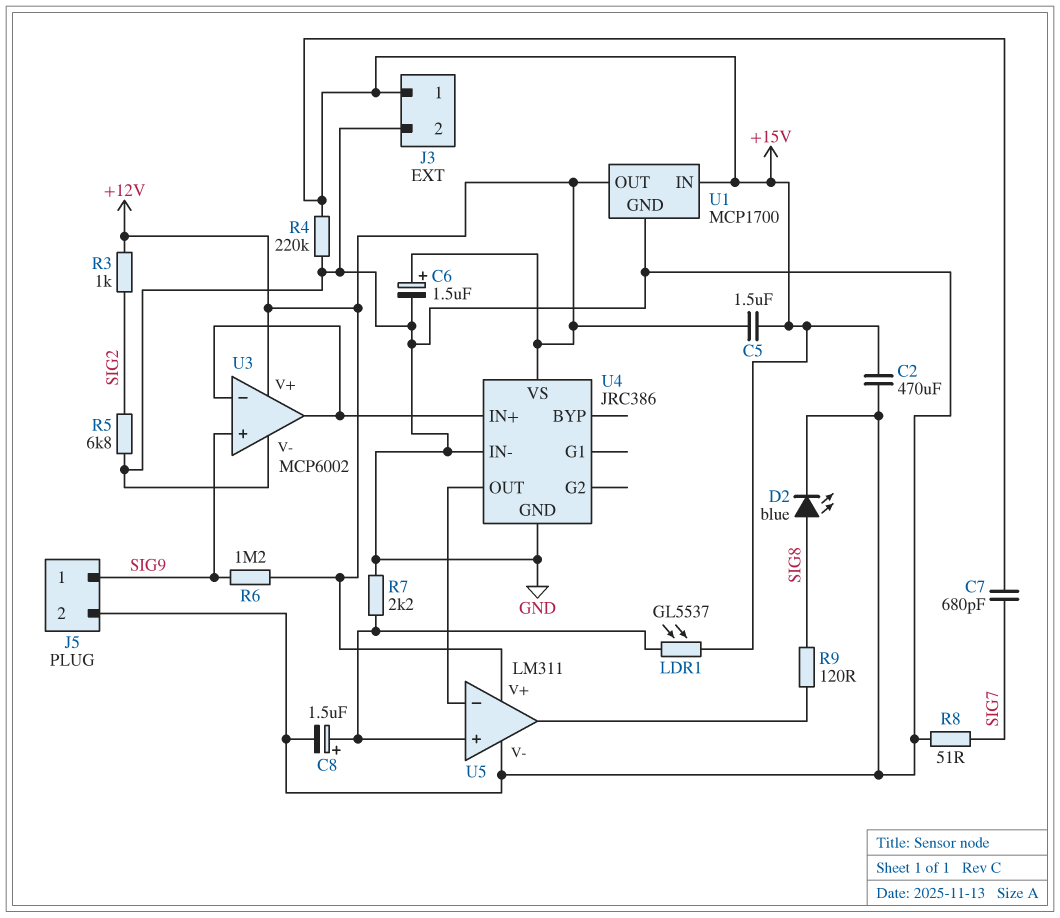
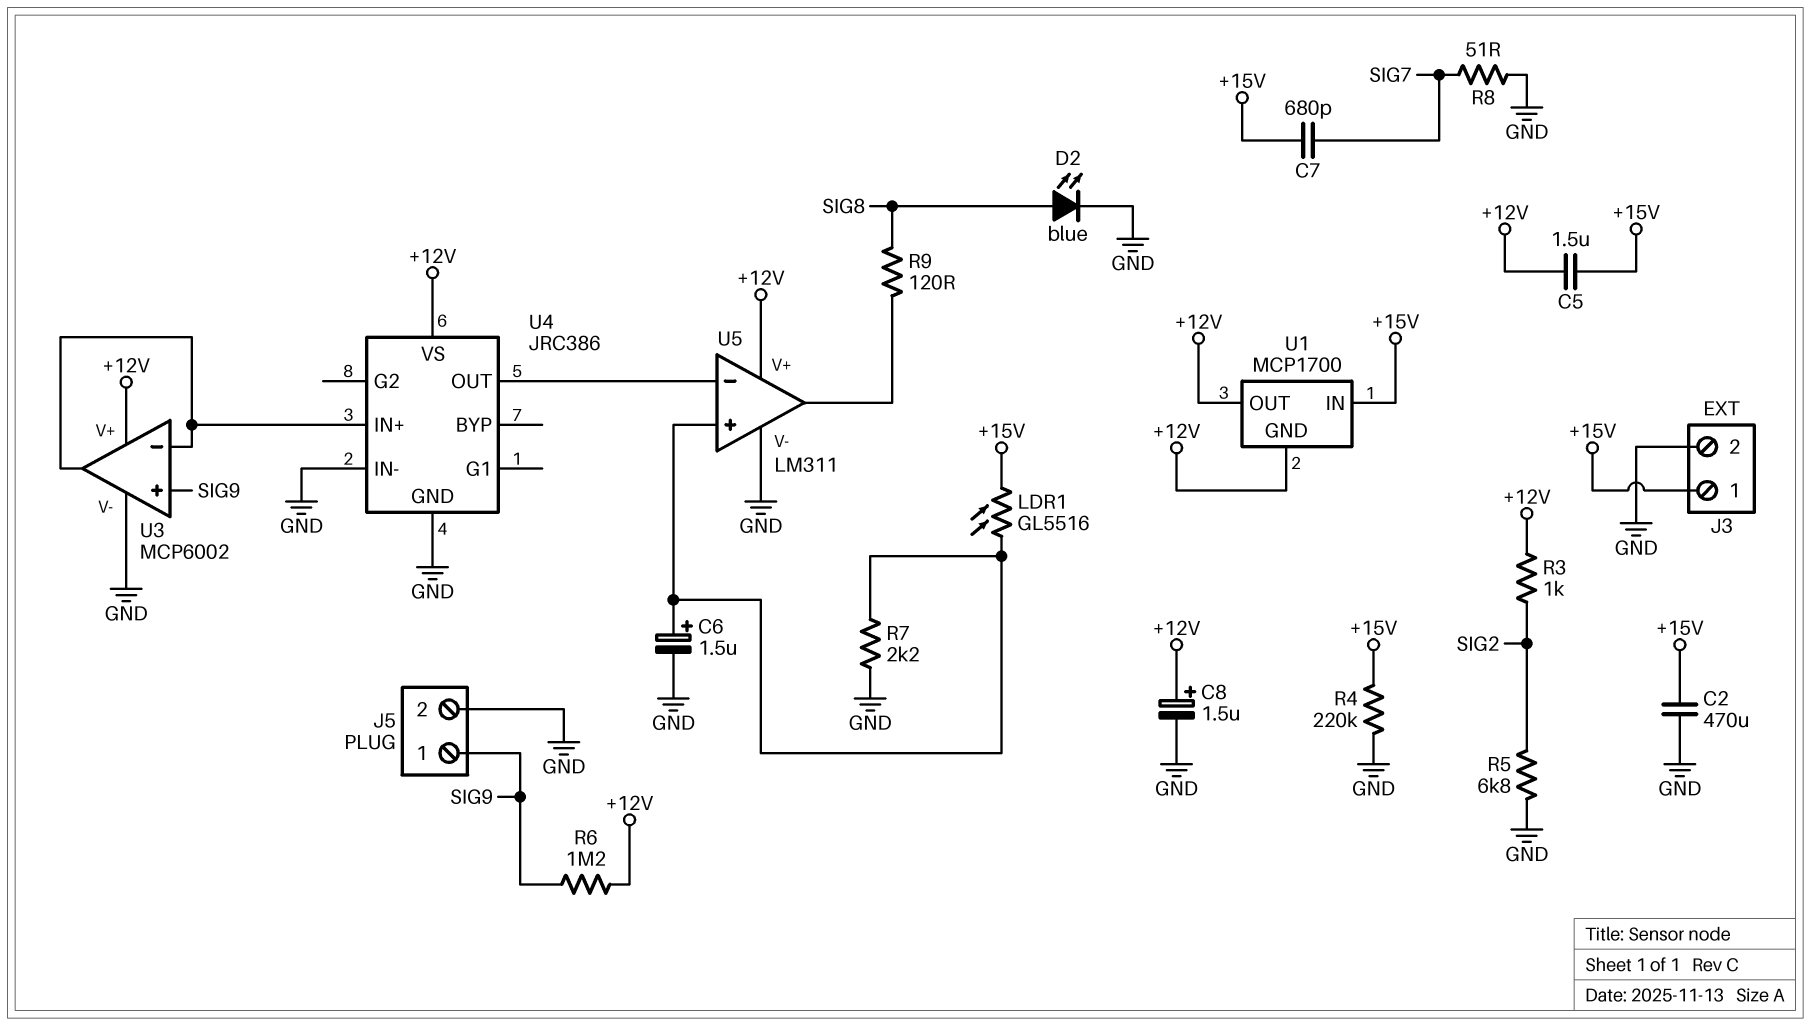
C6: 1.5uF (plus +12V, minus GND) -> 1.5uF (plus U5/in+, minus GND)
C8: 1.5uF (plus U5/in+, minus GND) -> 1.5uF (plus +12V, minus GND)
LDR1: GL5537 (+15V, U5/in+) -> GL5516 (+15V, U5/in+)
U1 pin GND: GND -> +12V

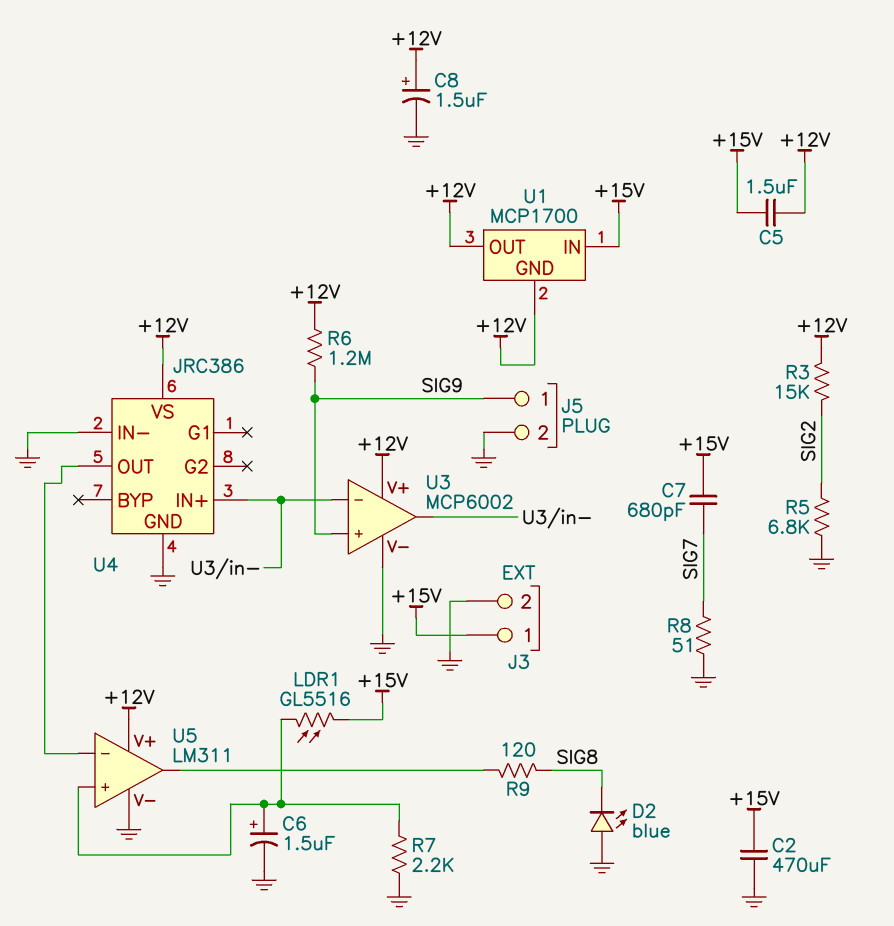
D2: LED blue (A SIG8, K GND) -> LED blue (A GND, K SIG8)
R3: 1k (+12V, SIG2) -> 15k (+12V, SIG2)
R4: 220k (+15V, GND) -> none

